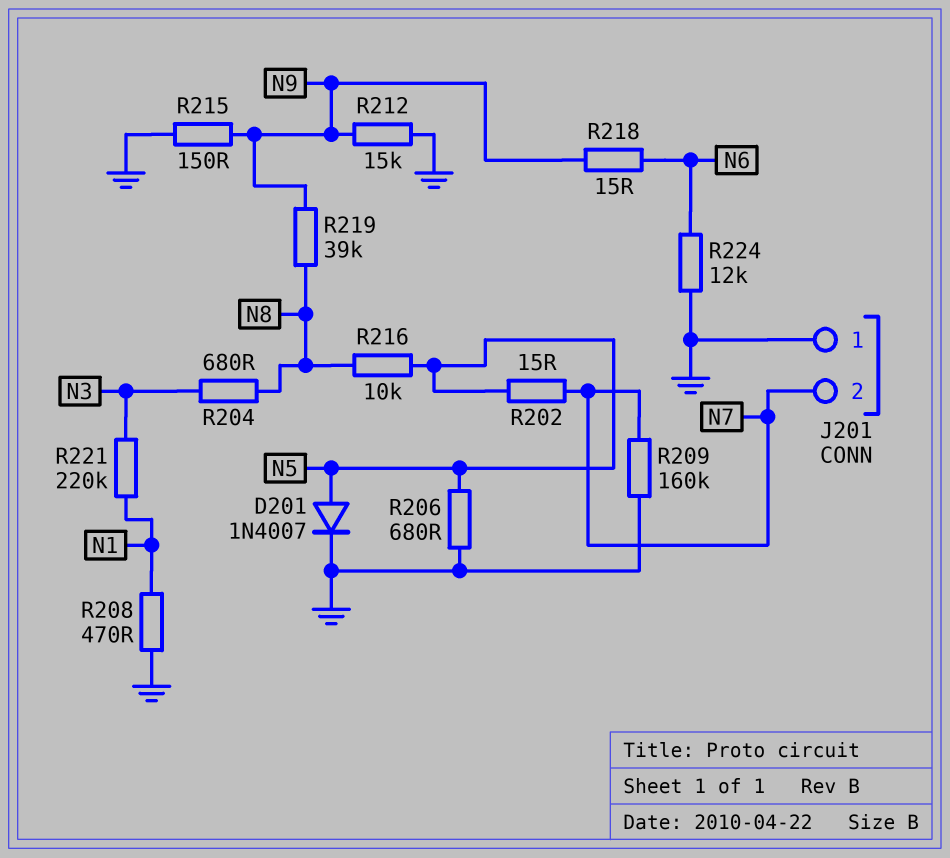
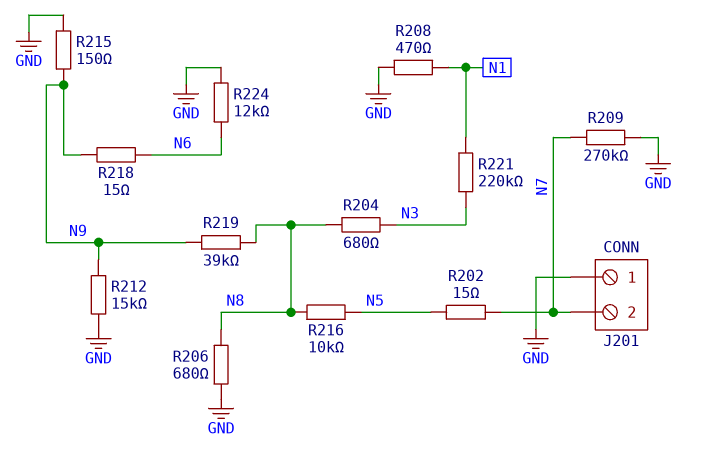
D201: diode 1N4007 (A N5, K GND) -> none
R206: 680 (GND, N5) -> 680 (GND, N8)
R209: 160k (GND, N7) -> 270k (GND, N7)

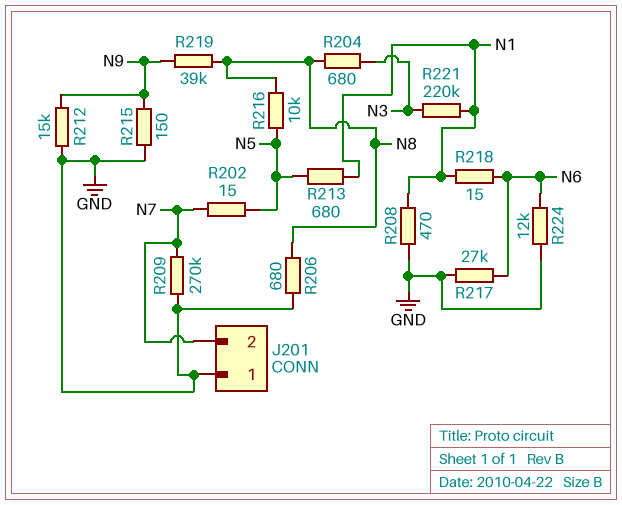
R213: none -> 680 (N1, N5)
R217: none -> 27k (GND, N6)
R218: 15 (N6, N9) -> 15 (N1, N6)

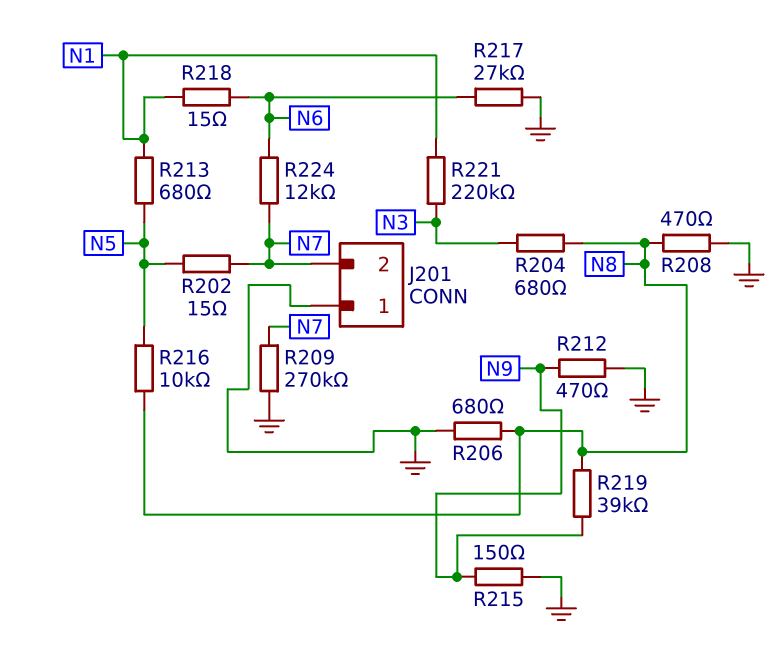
R208: 470 (GND, N1) -> 470 (GND, N8)
R212: 15k (GND, N9) -> 470 (GND, N9)
R224: 12k (GND, N6) -> 12k (N6, N7)

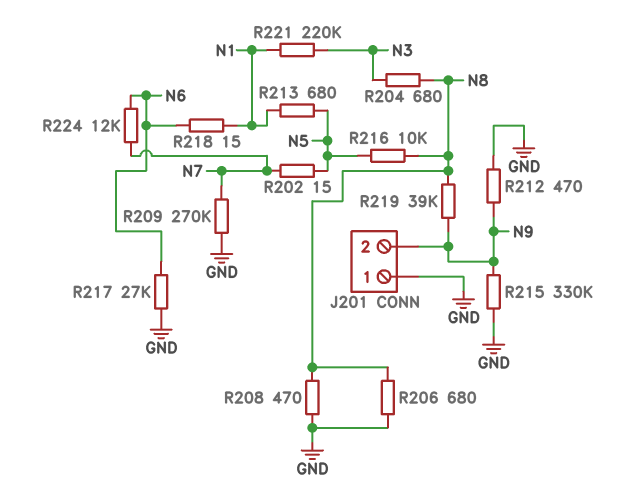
J201 pin 2: N7 -> N9
R215: 150 (GND, N9) -> 330k (GND, N9)

